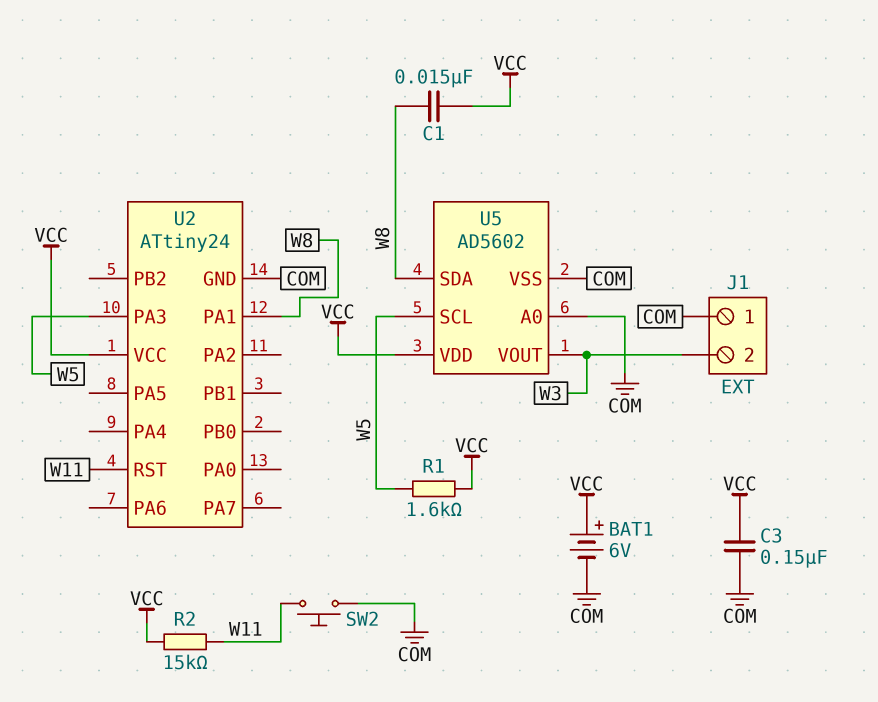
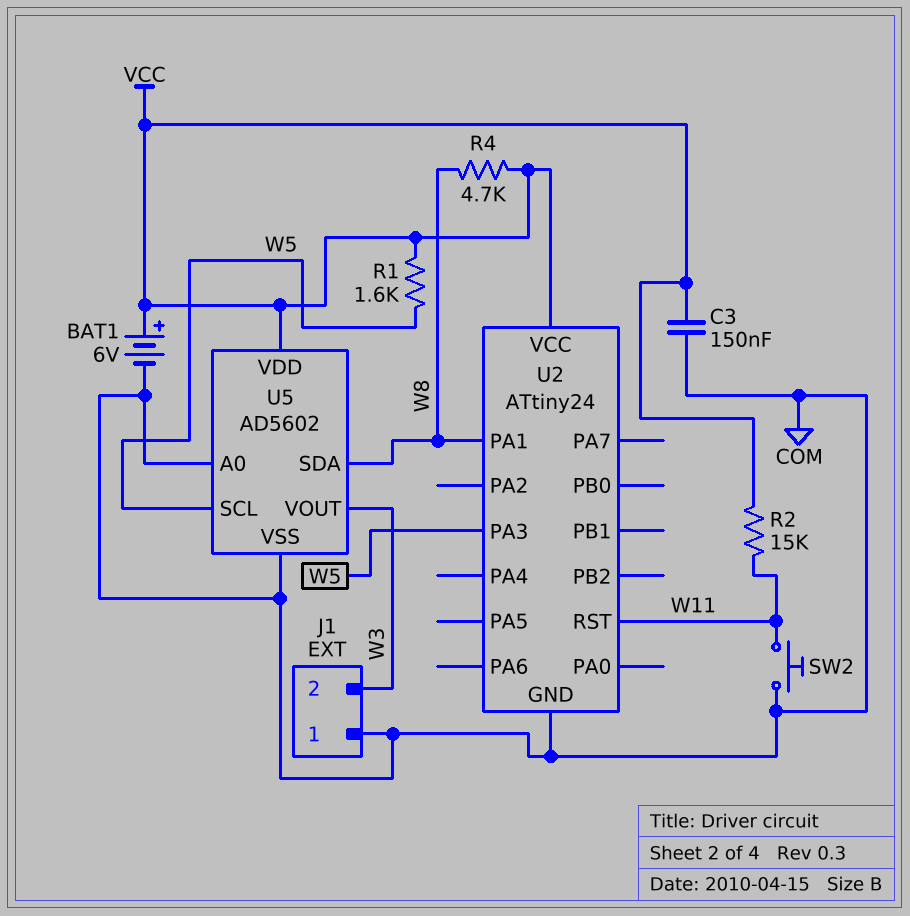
C1: 15nF (VCC, W8) -> none
R4: none -> 4.7k (VCC, W8)

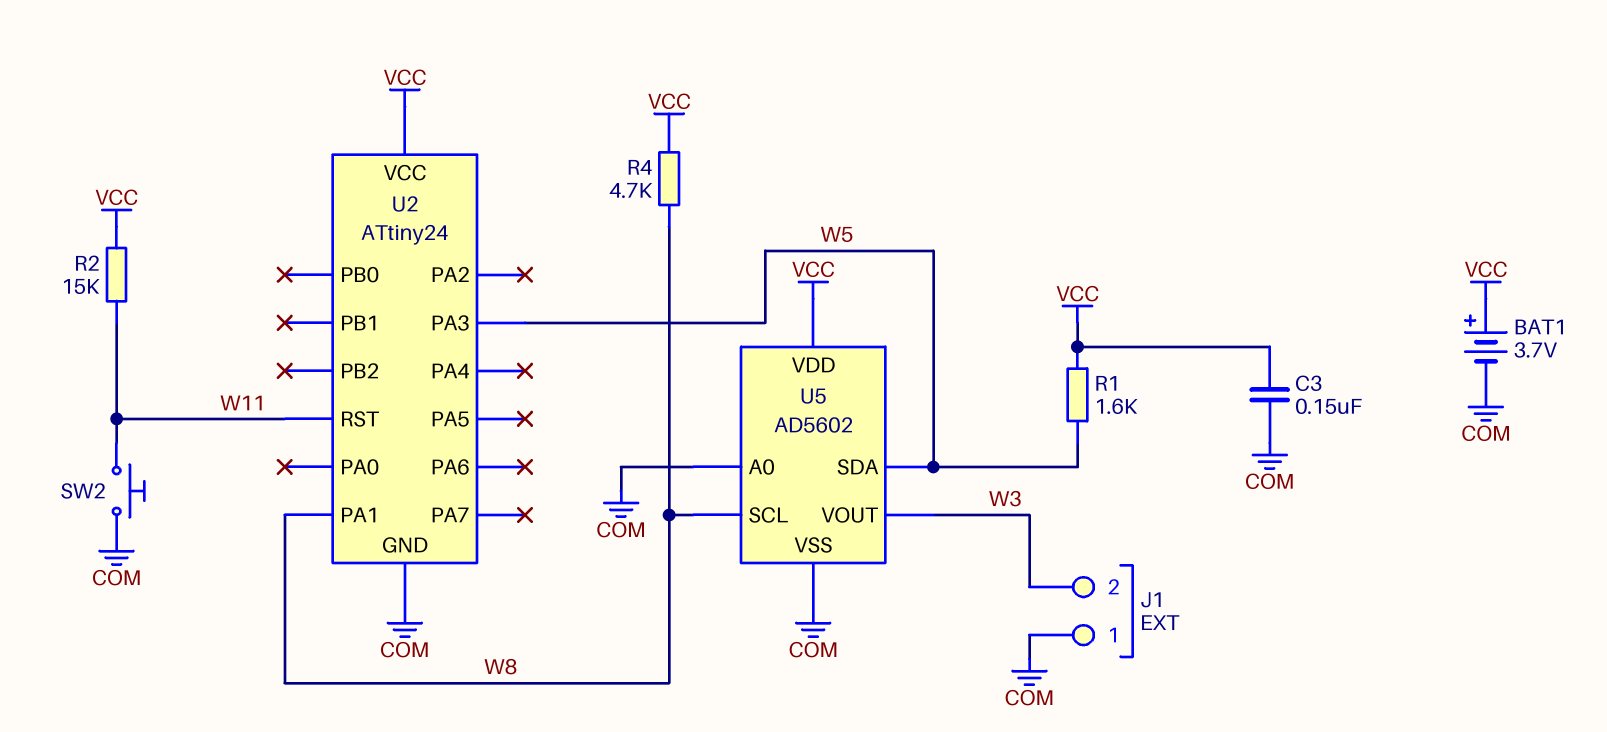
BAT1: 6V (plus VCC, minus COM) -> 3.7V (plus VCC, minus COM)
U5 pin SCL: W5 -> W8
U5 pin SDA: W8 -> W5

